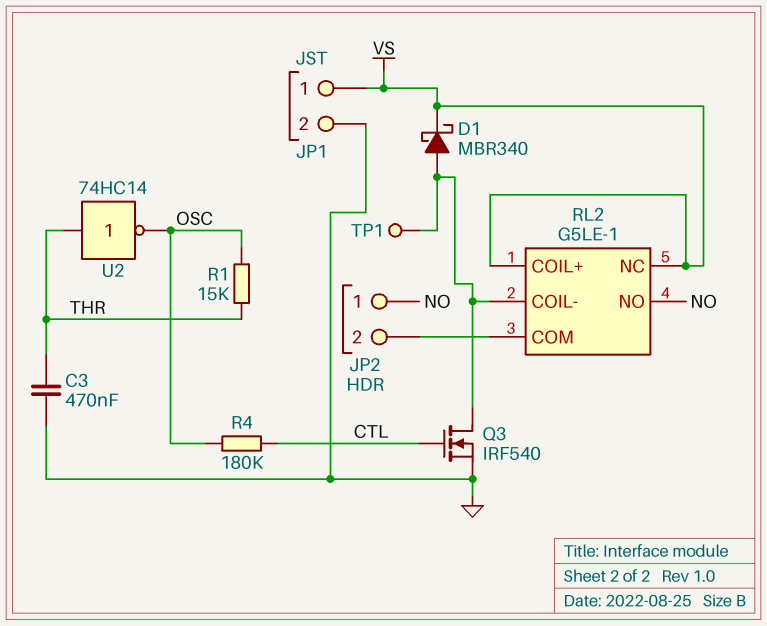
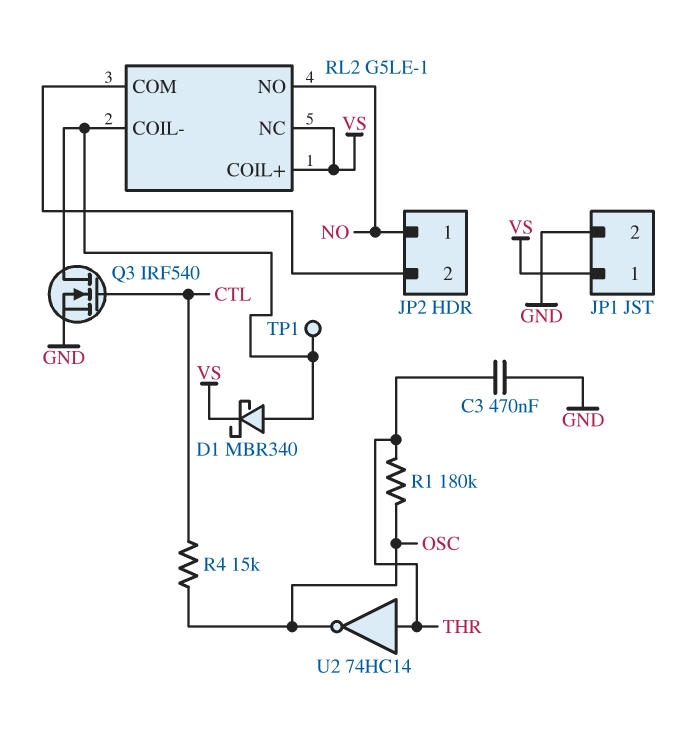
R1: 15k (OSC, THR) -> 180k (OSC, THR)
R4: 180k (CTL, OSC) -> 15k (CTL, OSC)

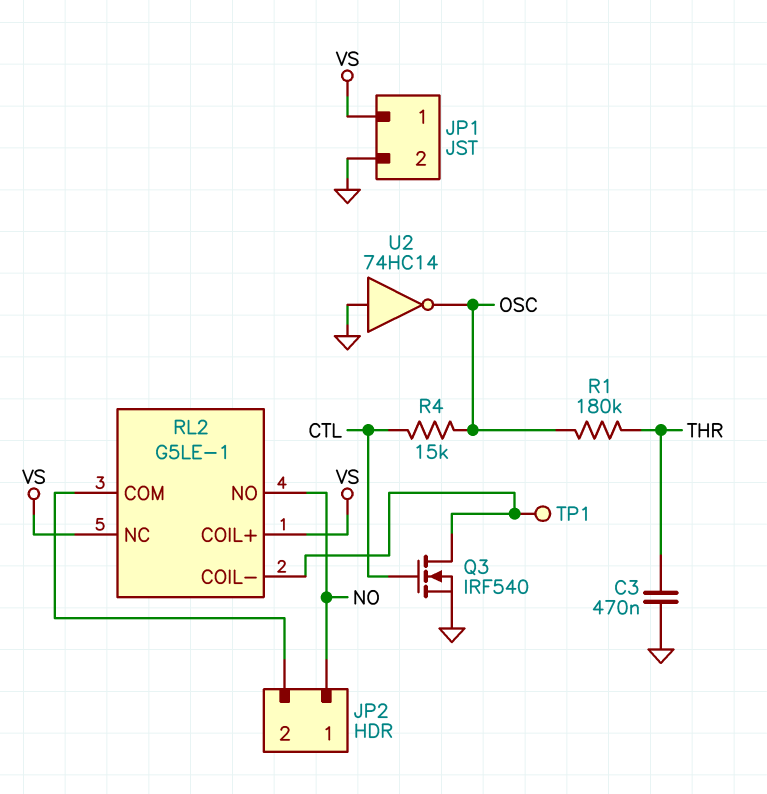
D1: schottky MBR340 (A RL2/COIL-, K VS) -> none
U2: NOT 74HC14 (in THR, out OSC) -> NOT 74HC14 (in GND, out OSC)

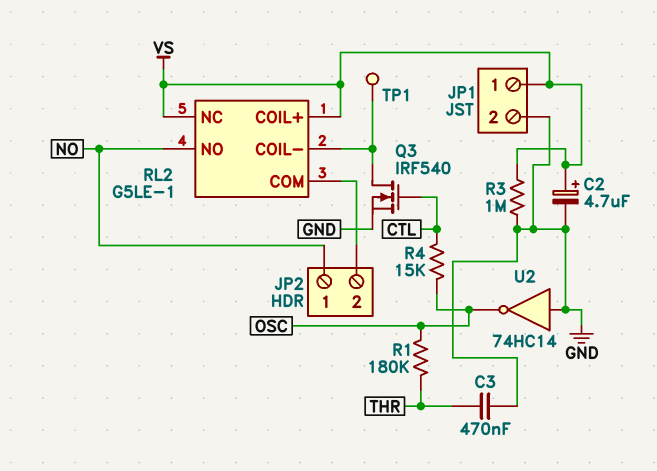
C2: none -> 4.7uF (plus VS, minus GND)
R3: none -> 1M (GND, VS)

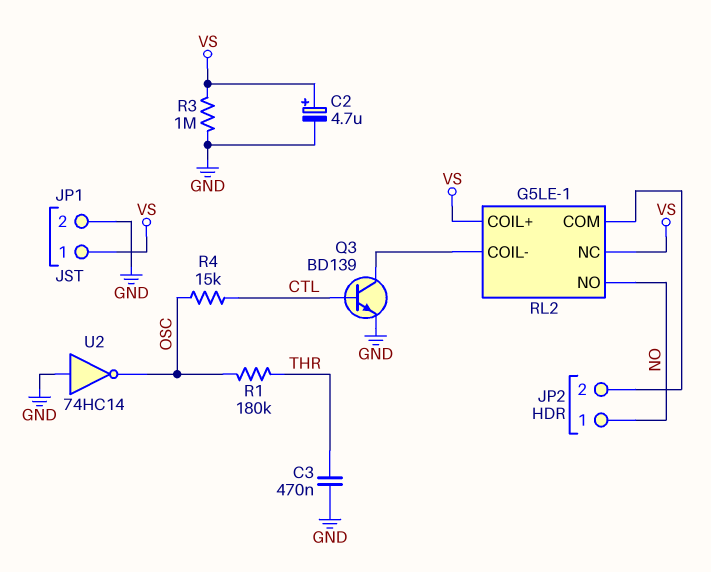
Q3: NMOS IRF540 (G CTL, D RL2/COIL-, S GND) -> NPN BD139 (B CTL, C RL2/COIL-, E GND)
TP1: test point (RL2/COIL-) -> none

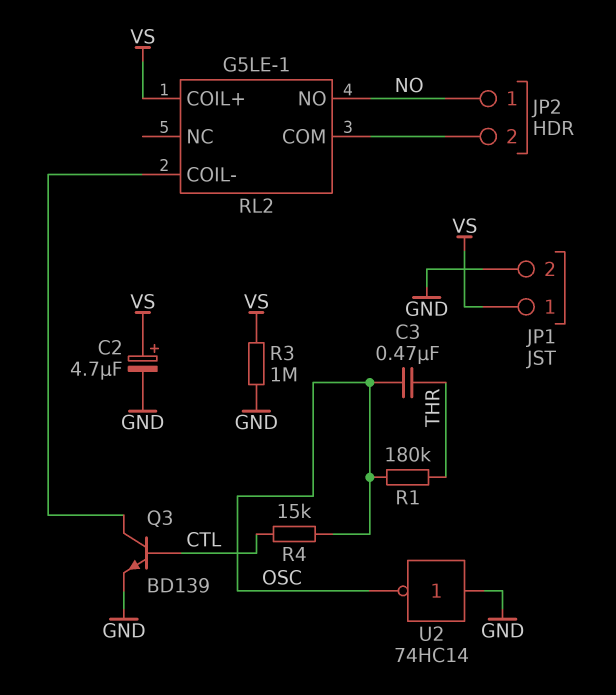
C3: 470nF (GND, THR) -> 470nF (OSC, THR)
RL2 pin NC: VS -> none

